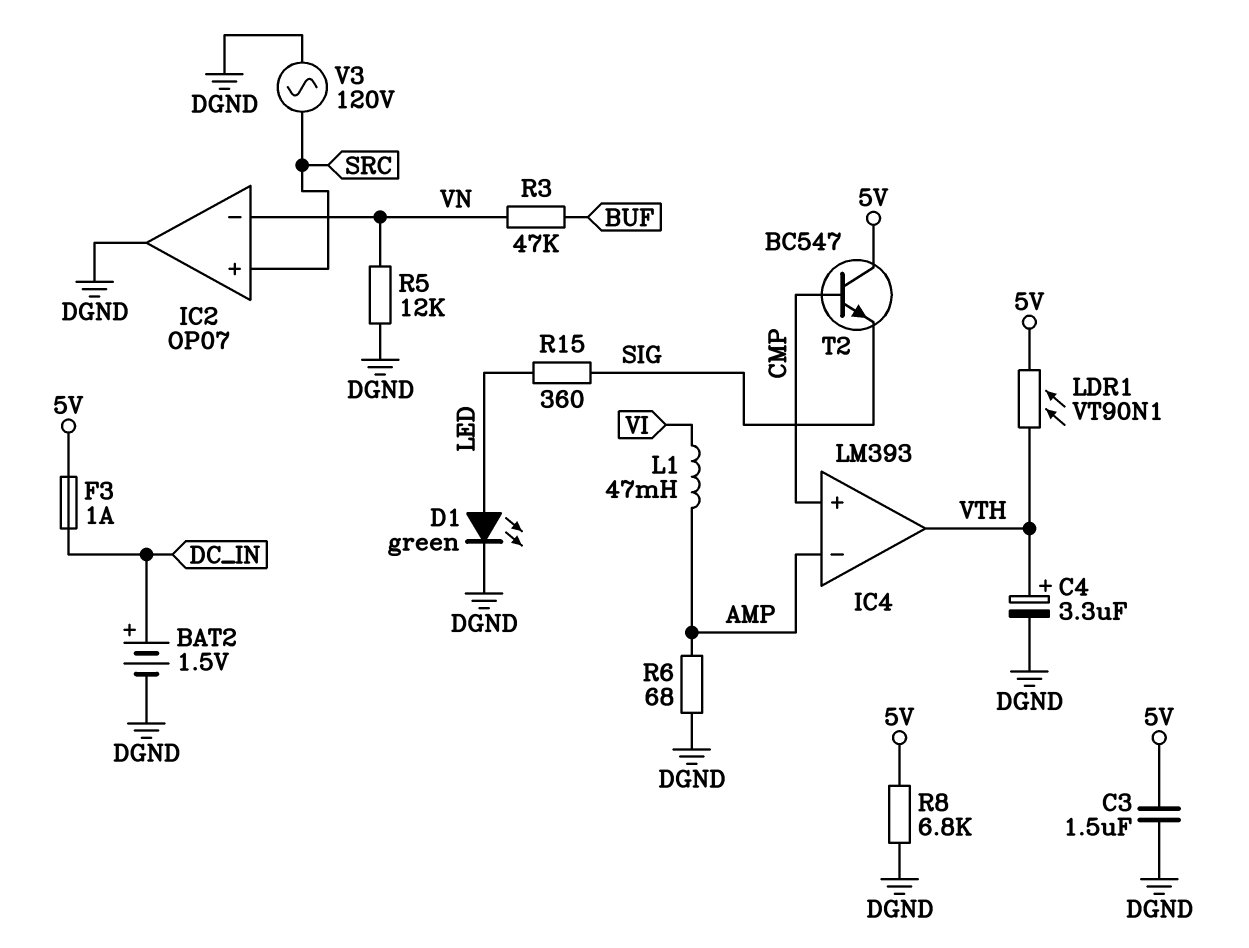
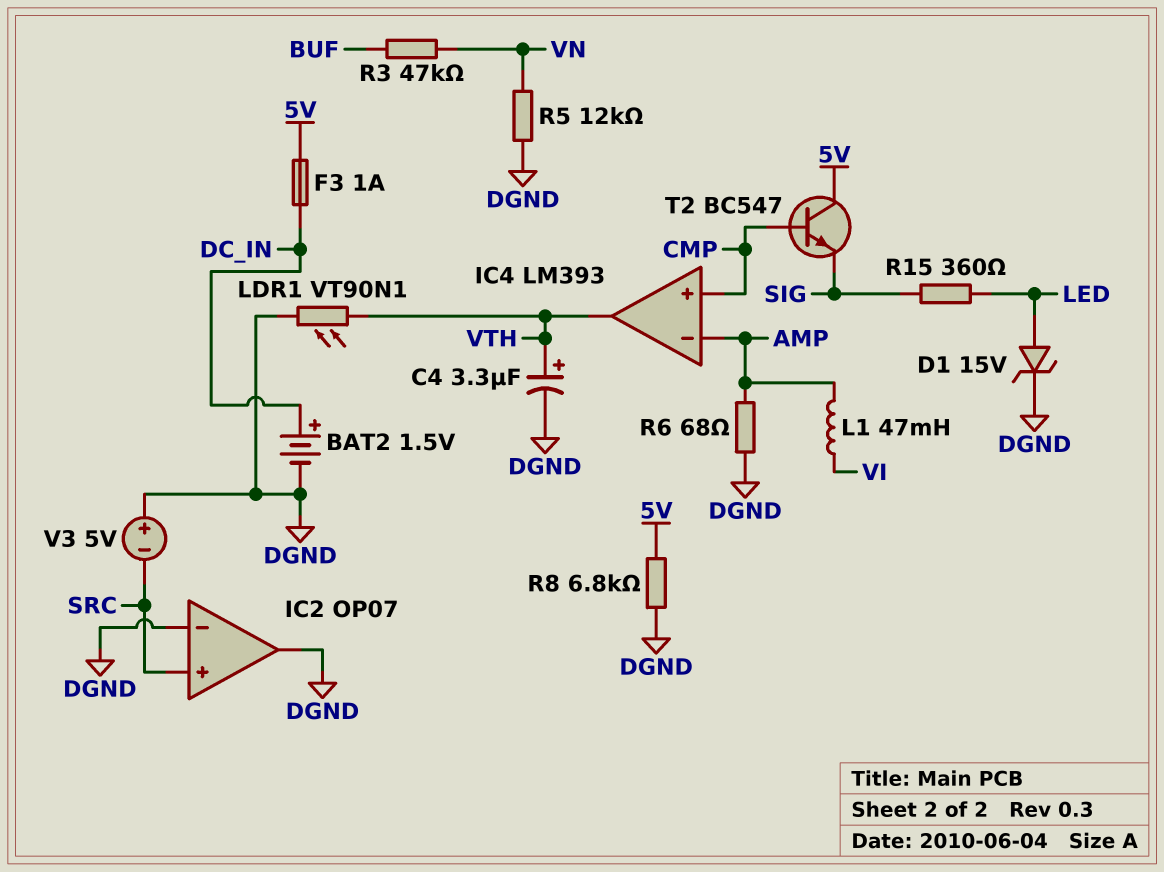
C3: 1.5uF (5V, DGND) -> none
D1: LED green (A LED, K DGND) -> zener 15V (A LED, K DGND)
IC2 pin in-: VN -> DGND
LDR1: VT90N1 (5V, VTH) -> VT90N1 (DGND, VTH)
V3: AC 120V (DGND, SRC) -> 5V (plus DGND, minus SRC)

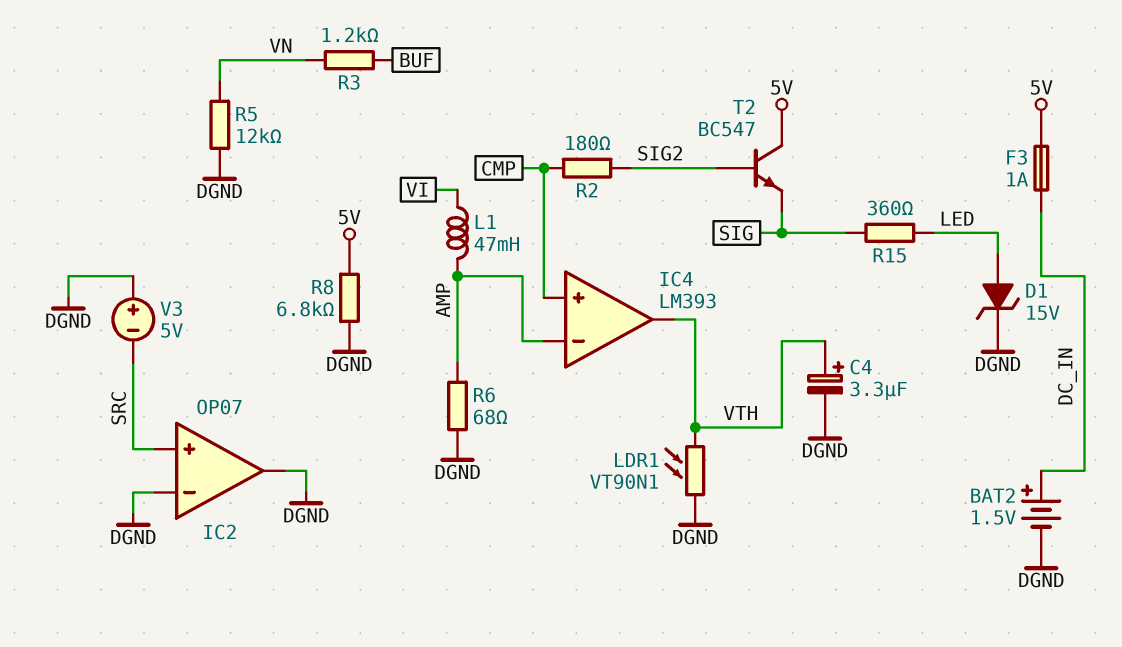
R2: none -> 180 (CMP, SIG2)
R3: 47k (BUF, VN) -> 1.2k (BUF, VN)
T2: NPN BC547 (B CMP, C 5V, E SIG) -> NPN BC547 (B SIG2, C 5V, E SIG)

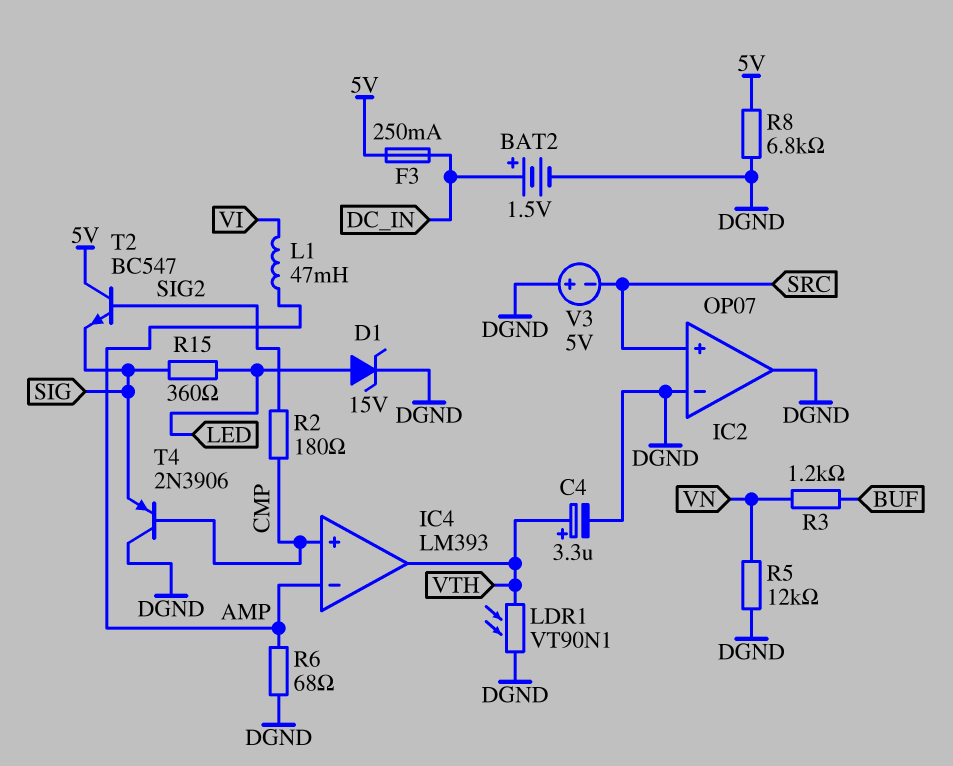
F3: 1A (5V, DC_IN) -> 250mA (5V, DC_IN)
T4: none -> PNP 2N3906 (B CMP, C DGND, E SIG)

